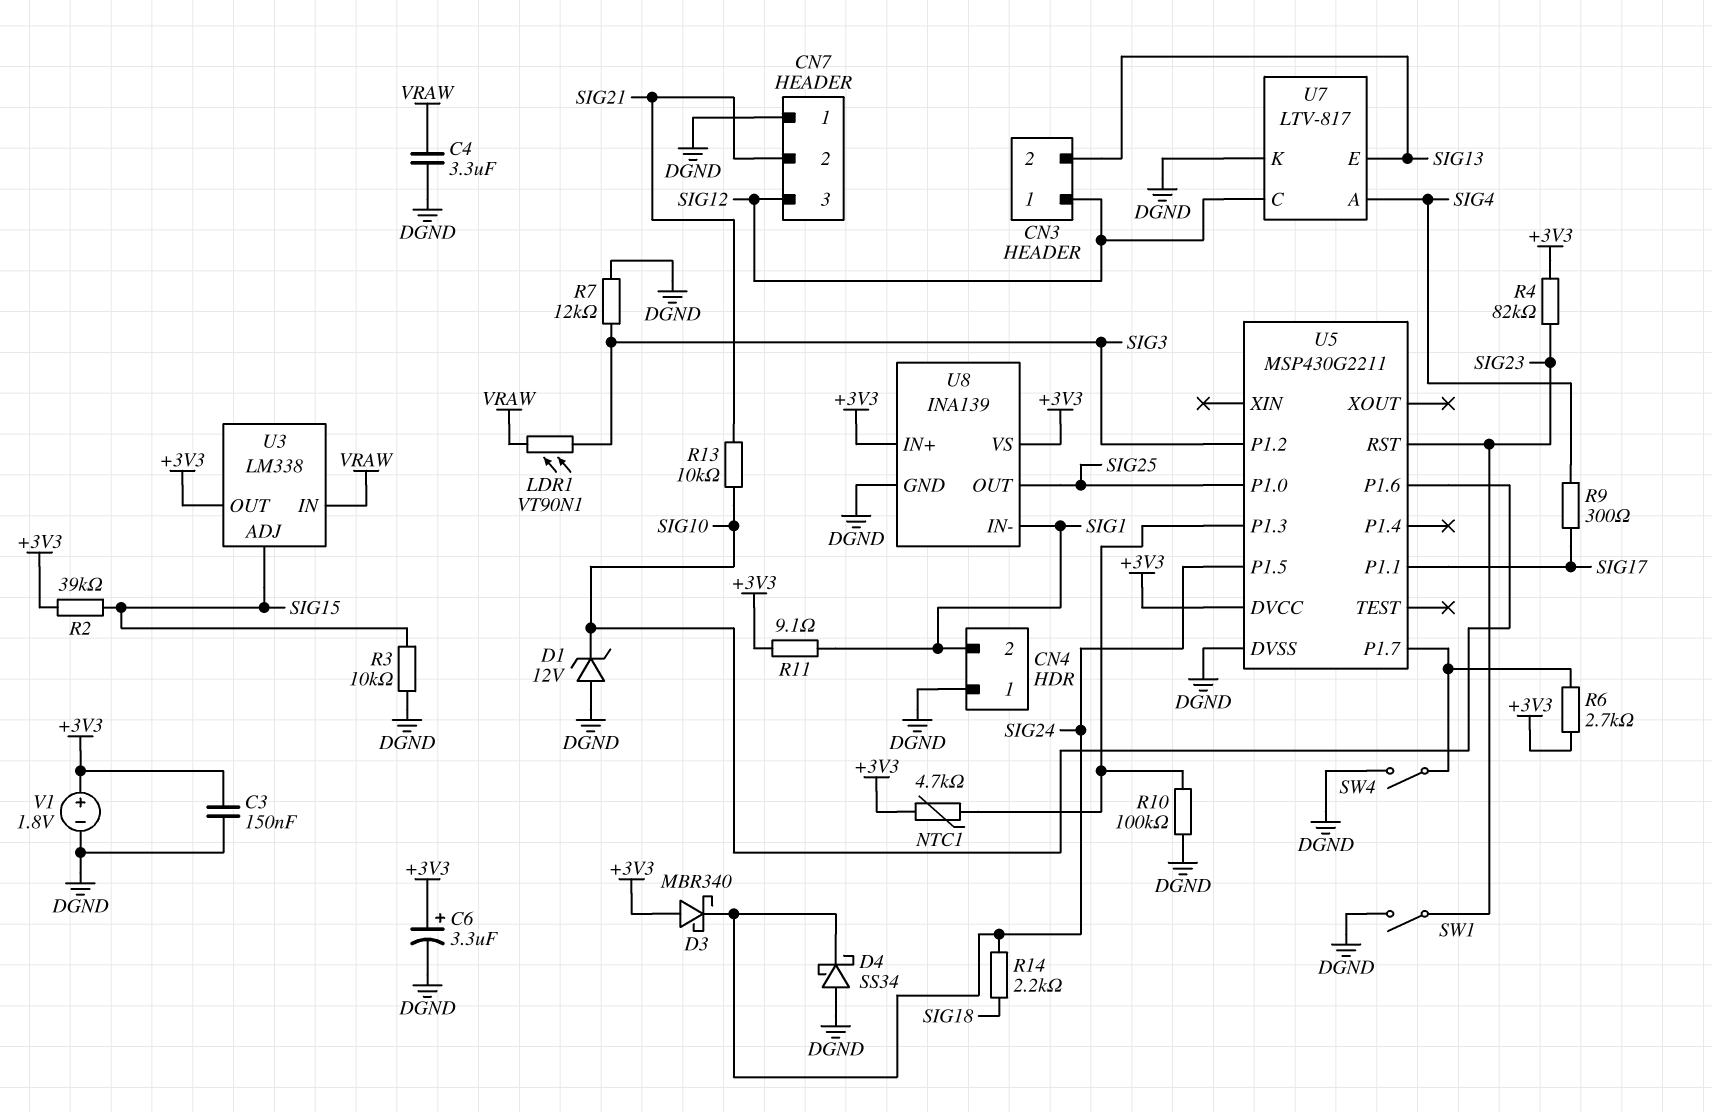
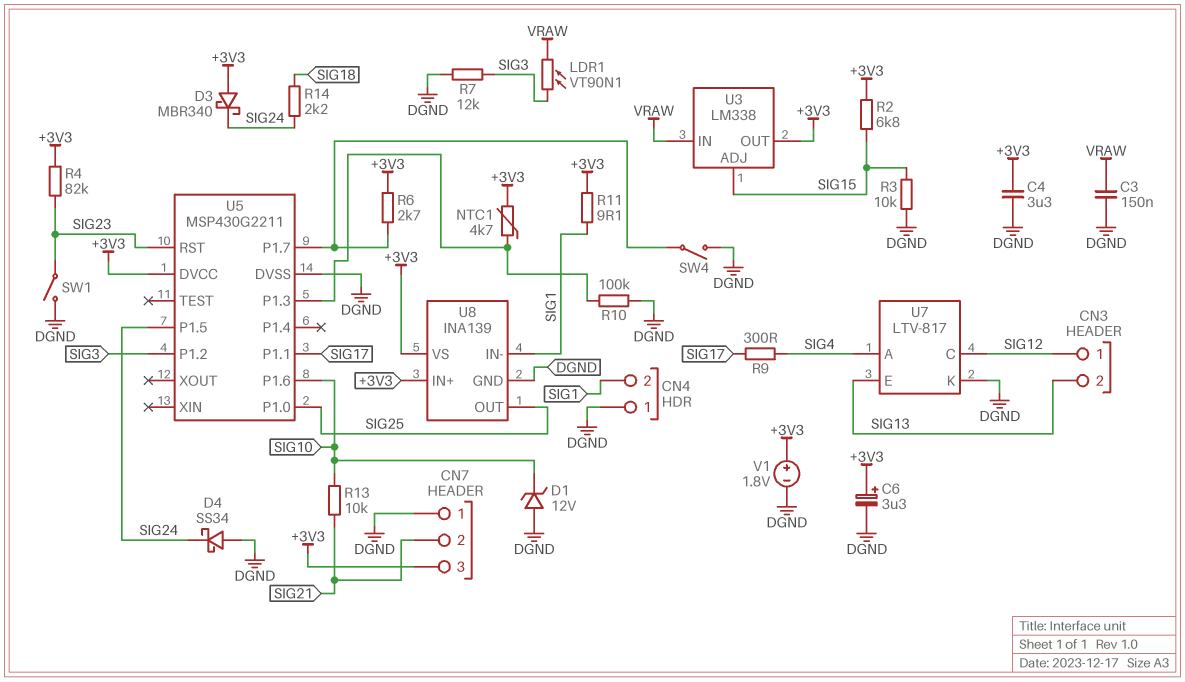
C3: 150nF (+3V3, DGND) -> 150nF (DGND, VRAW)
C4: 3.3uF (DGND, VRAW) -> 3.3uF (+3V3, DGND)
CN7 pin 3: SIG12 -> +3V3
R2: 39k (+3V3, SIG15) -> 6.8k (+3V3, SIG15)

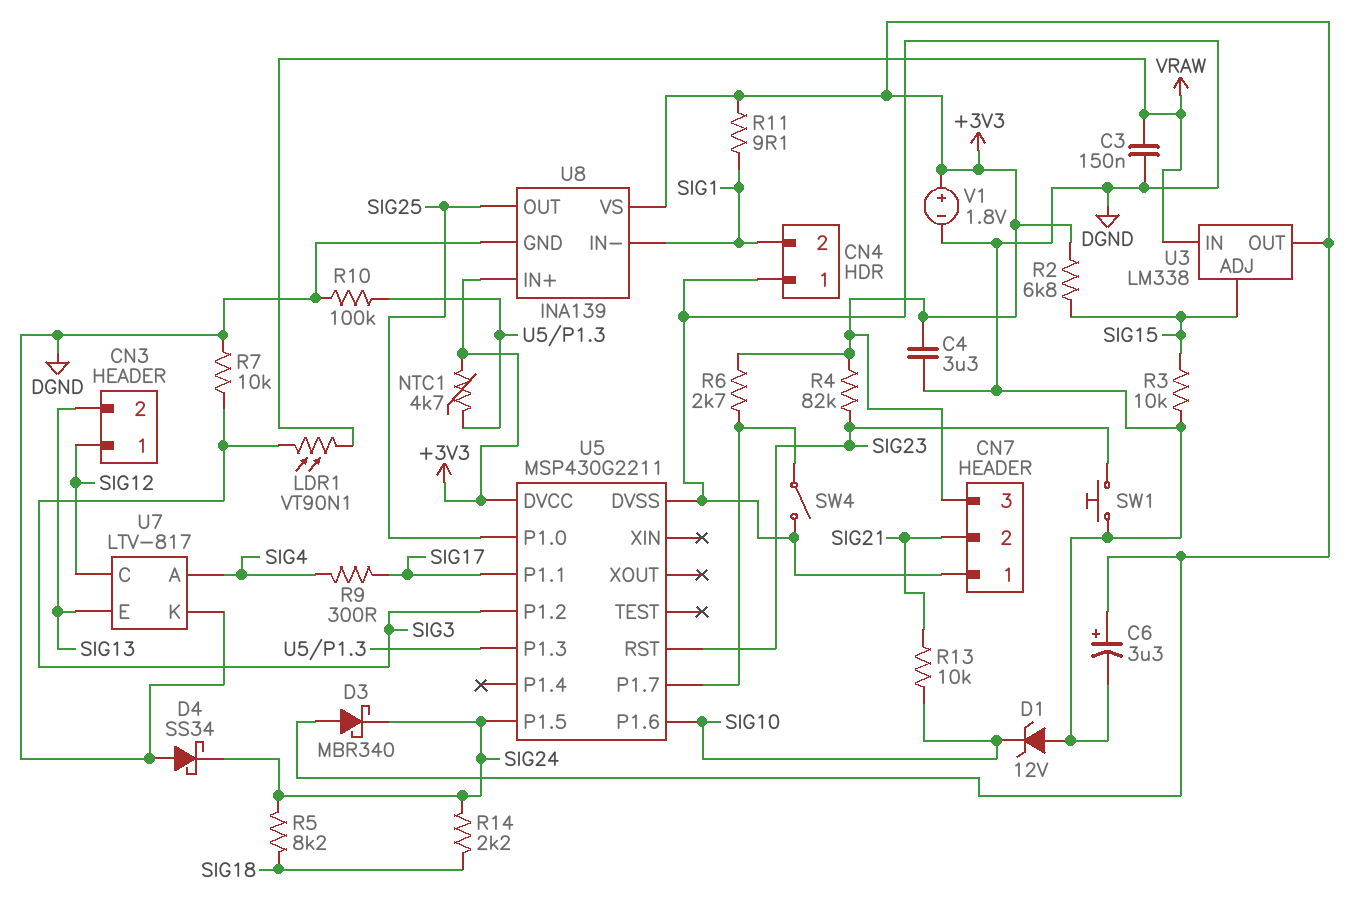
R5: none -> 8.2k (SIG18, SIG24)
R7: 12k (DGND, SIG3) -> 10k (DGND, SIG3)
SW1: switch (DGND, SIG23) -> button (DGND, SIG23)

